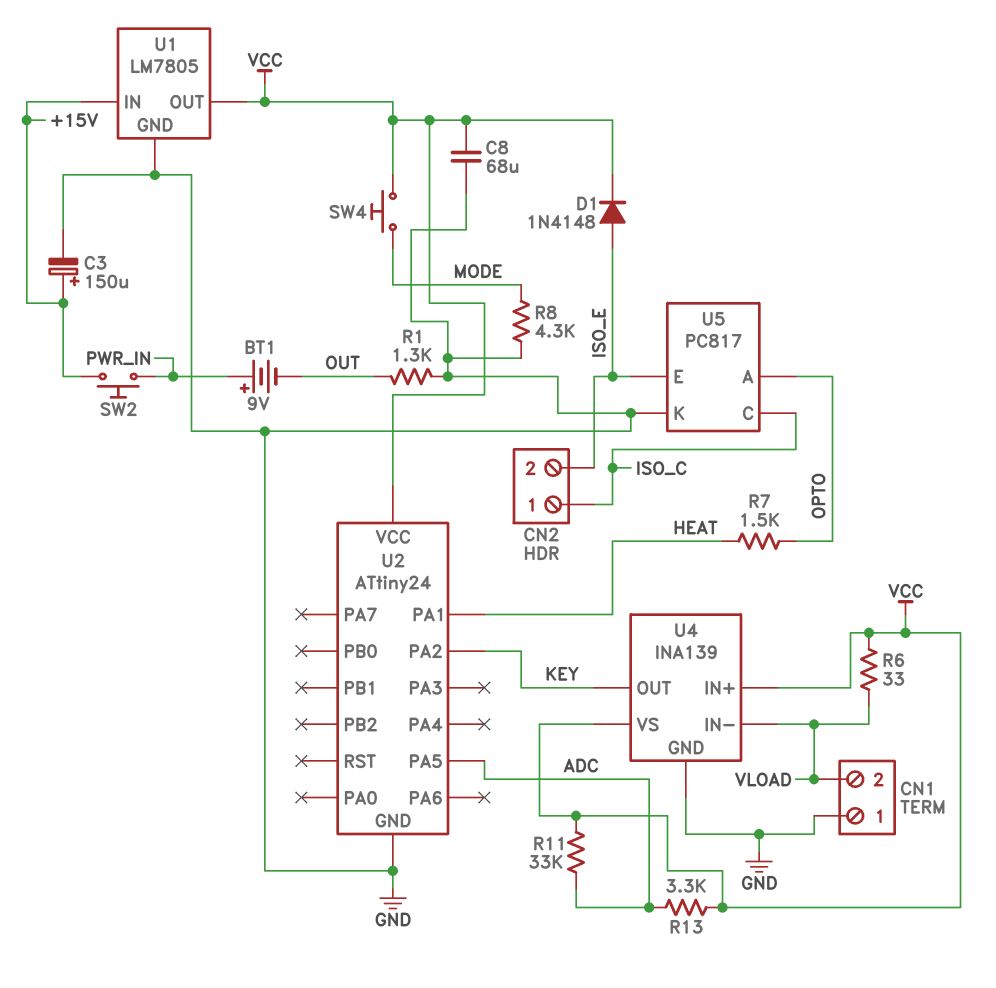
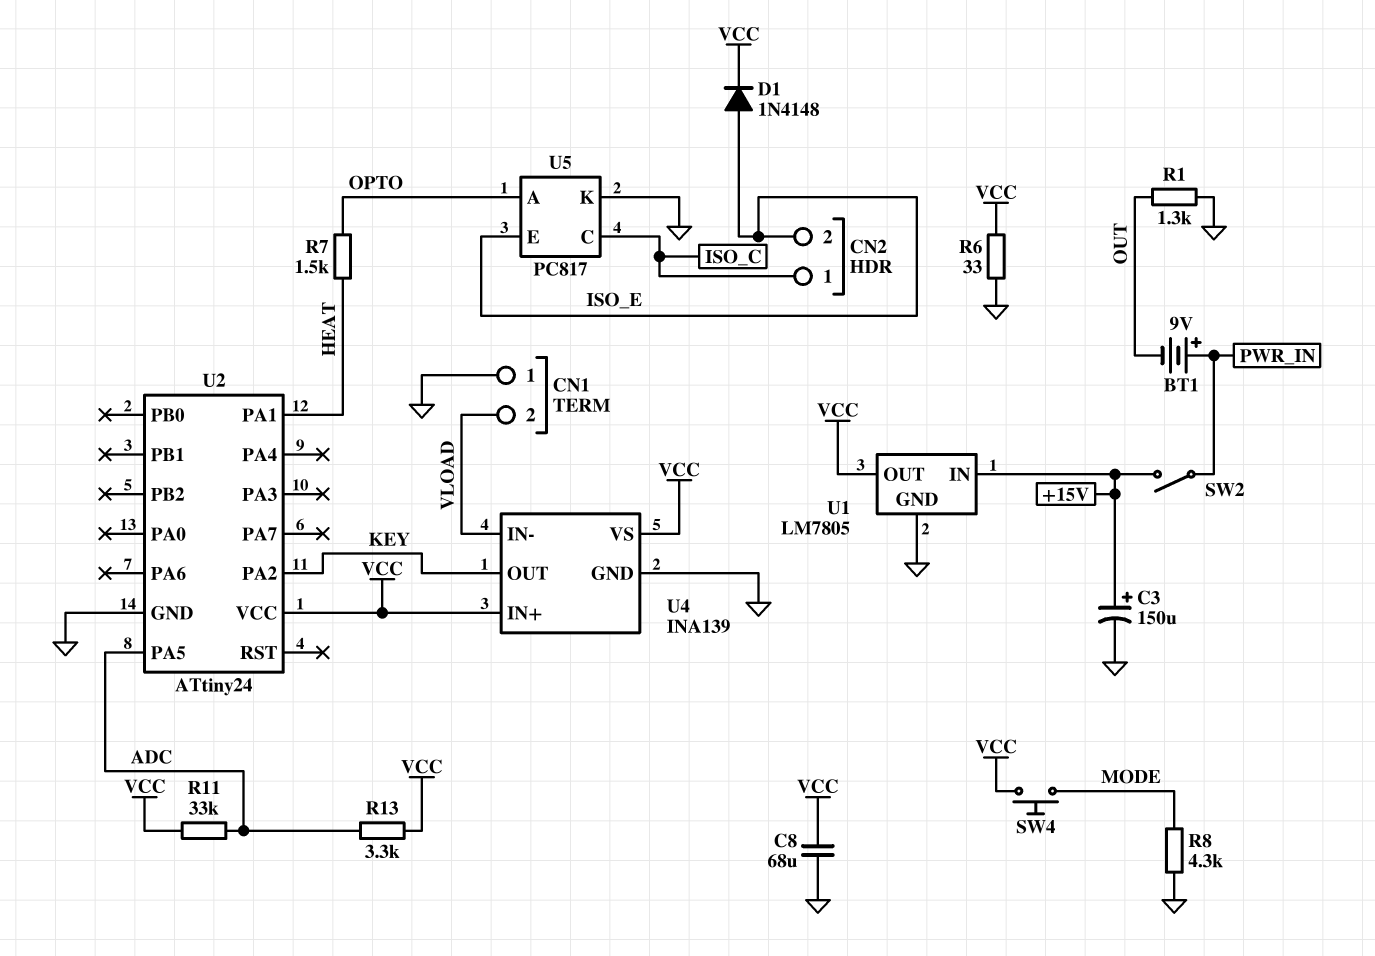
R6: 33 (VCC, VLOAD) -> 33 (GND, VCC)
SW2: button (+15V, PWR_IN) -> switch (+15V, PWR_IN)

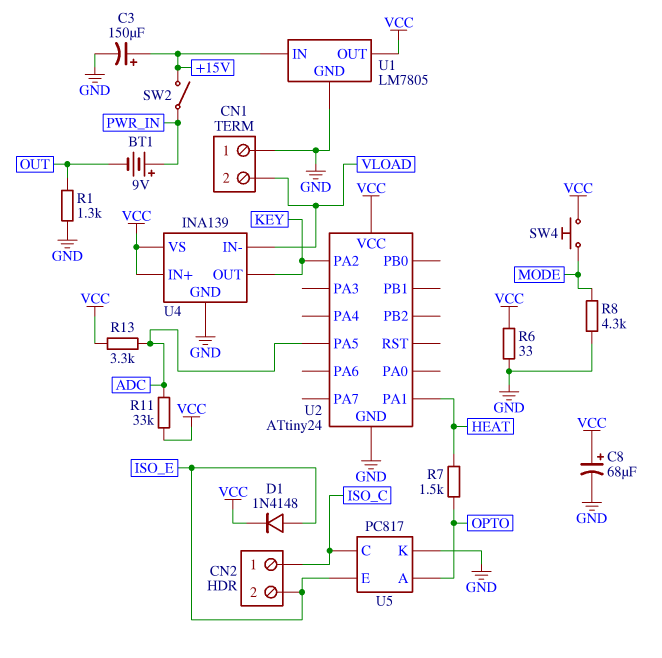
C8: 68uF (GND, VCC) -> 68uF (plus VCC, minus GND)

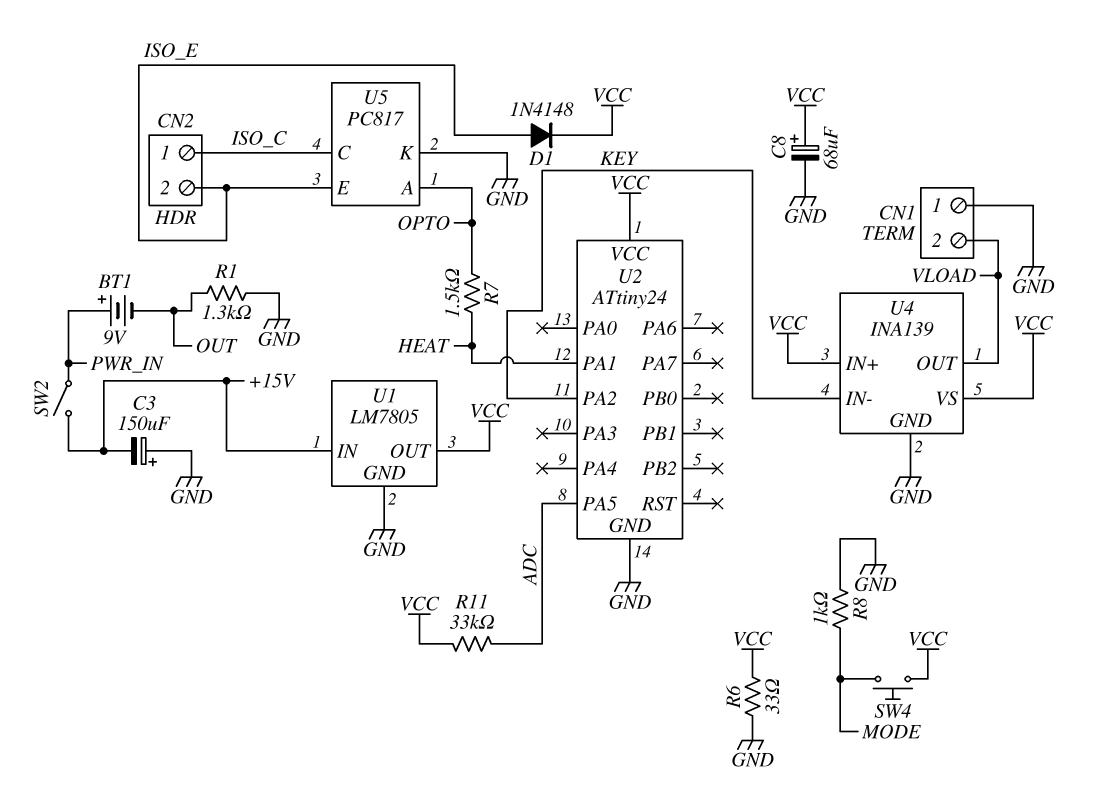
C3: 150uF (plus +15V, minus GND) -> 150uF (plus GND, minus +15V)
R8: 4.3k (GND, MODE) -> 1k (GND, MODE)
R13: 3.3k (ADC, VCC) -> none
U4 pin IN-: VLOAD -> KEY
U4 pin OUT: KEY -> VLOAD

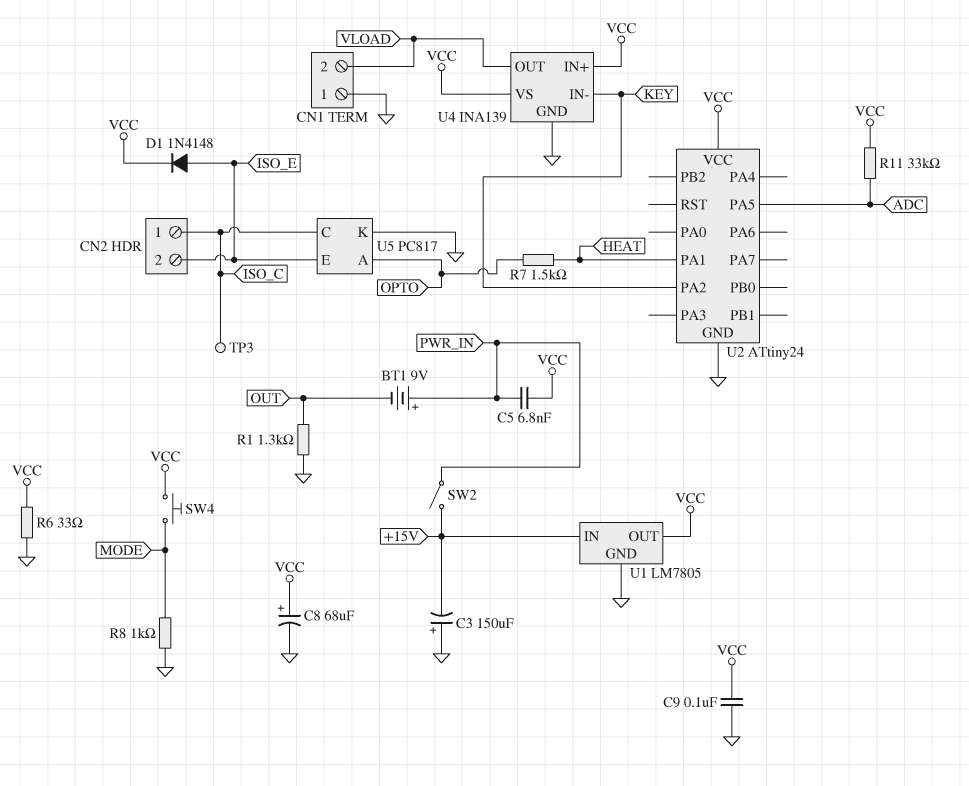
C5: none -> 6.8nF (PWR_IN, VCC)
C9: none -> 100nF (GND, VCC)
TP3: none -> test point (ISO_C)

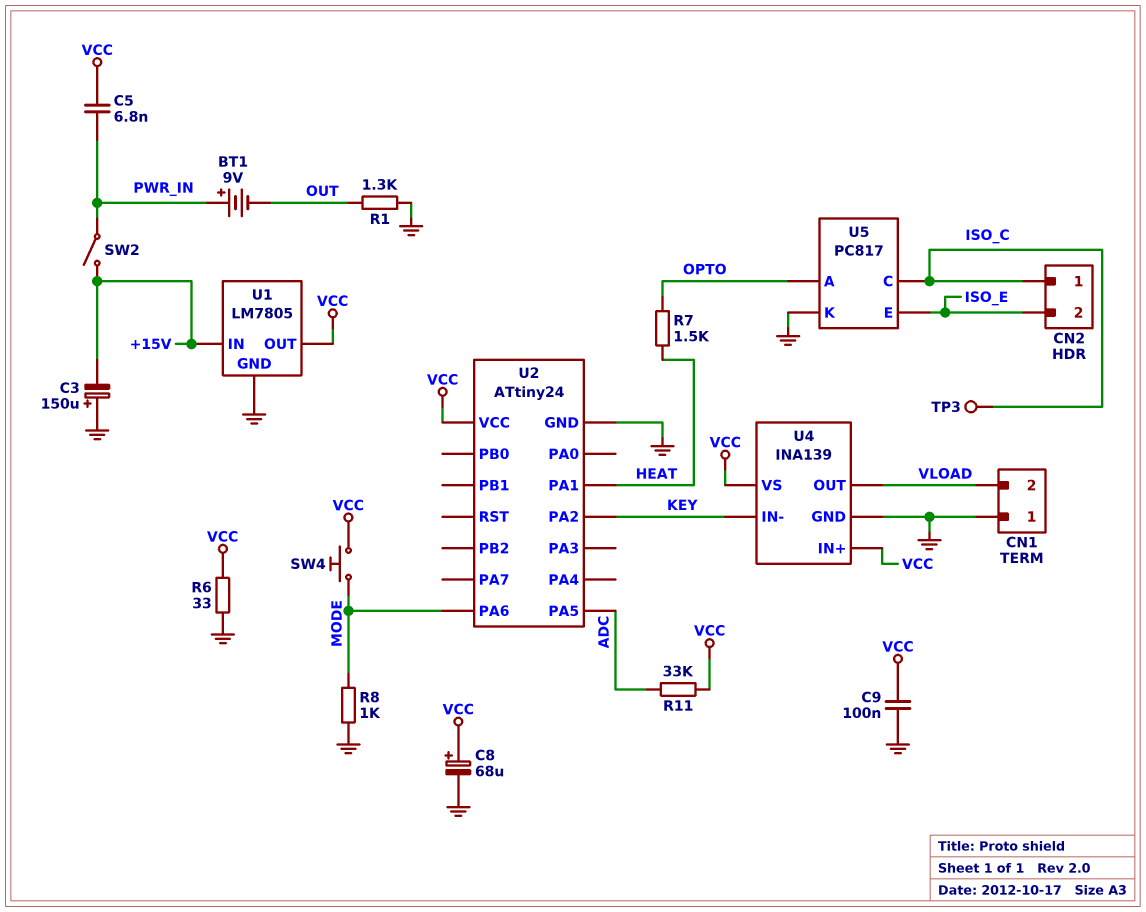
D1: diode 1N4148 (A ISO_E, K VCC) -> none
U2 pin PA6: none -> MODE

